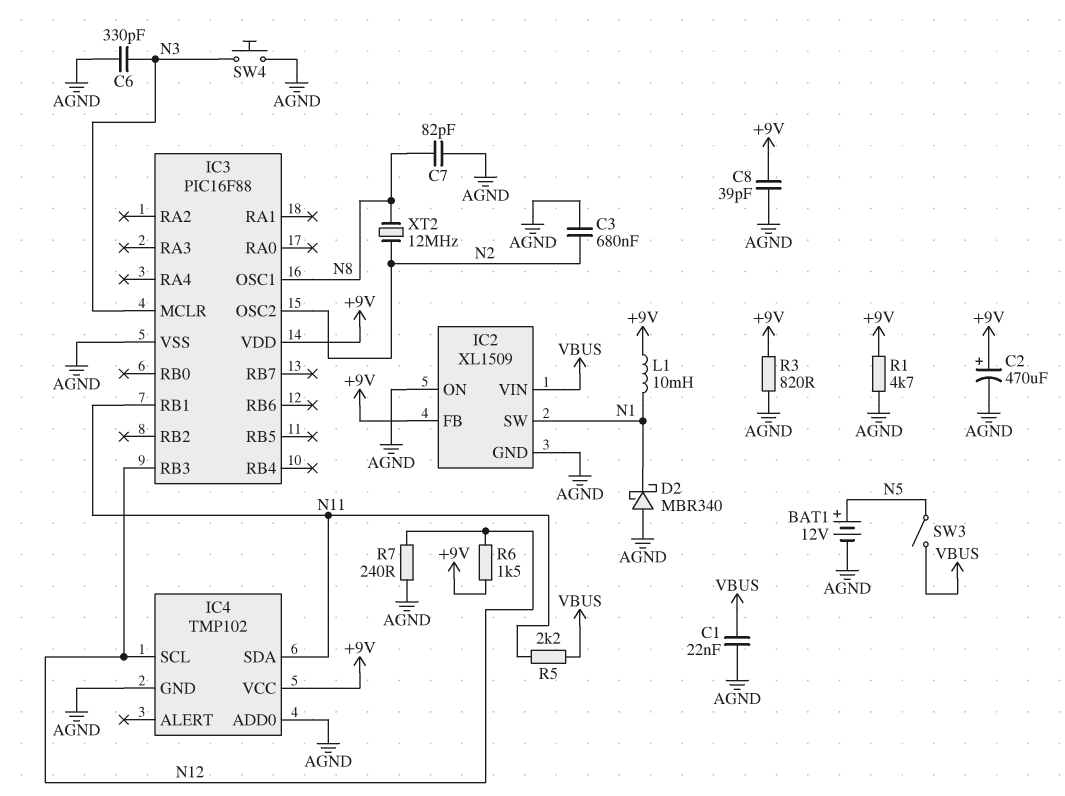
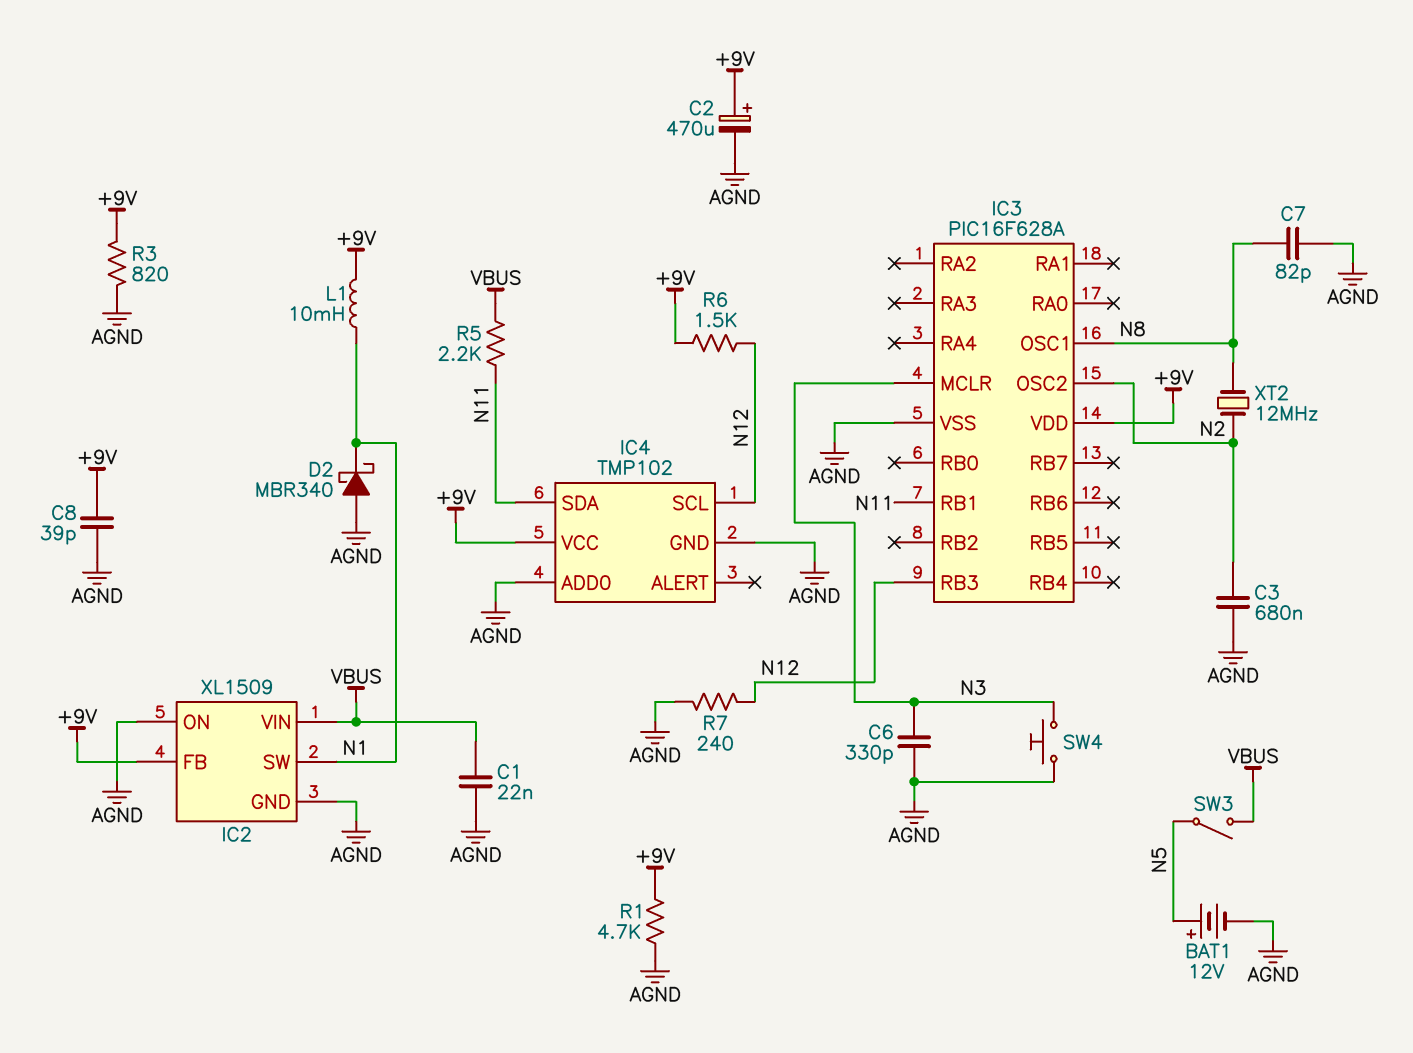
IC3: PIC16F88 -> PIC16F628A

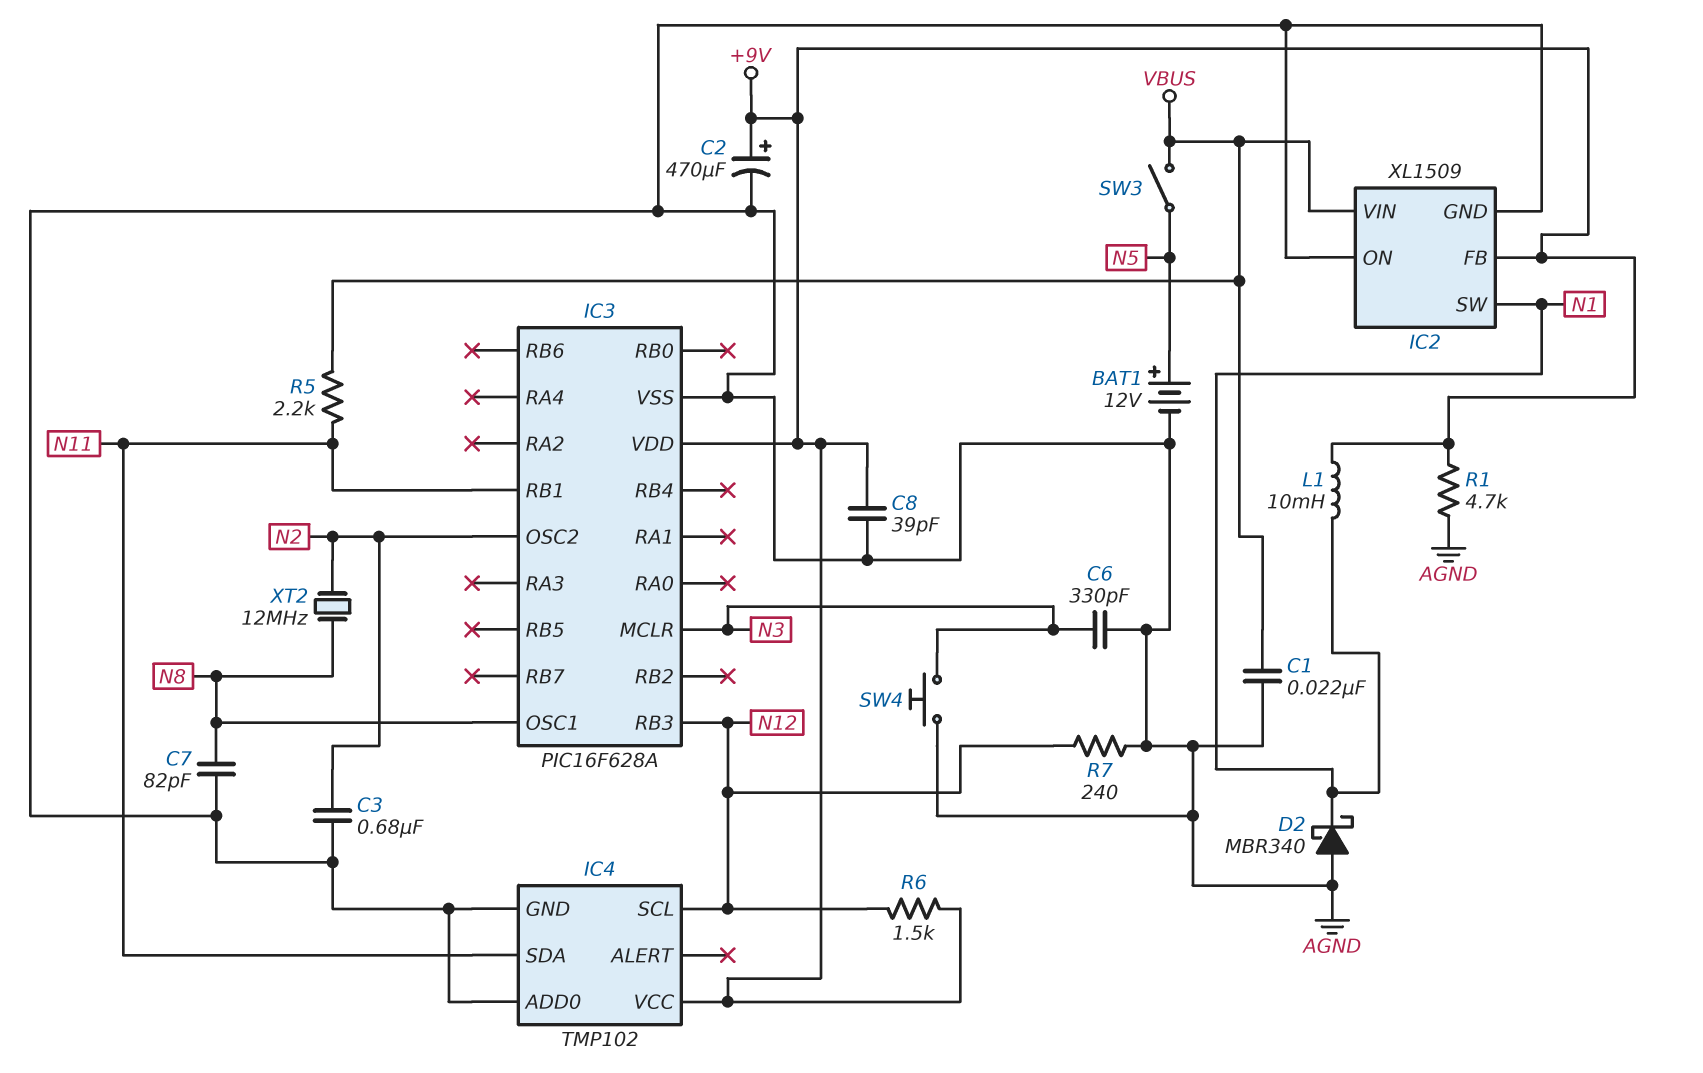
R3: 820 (+9V, AGND) -> none

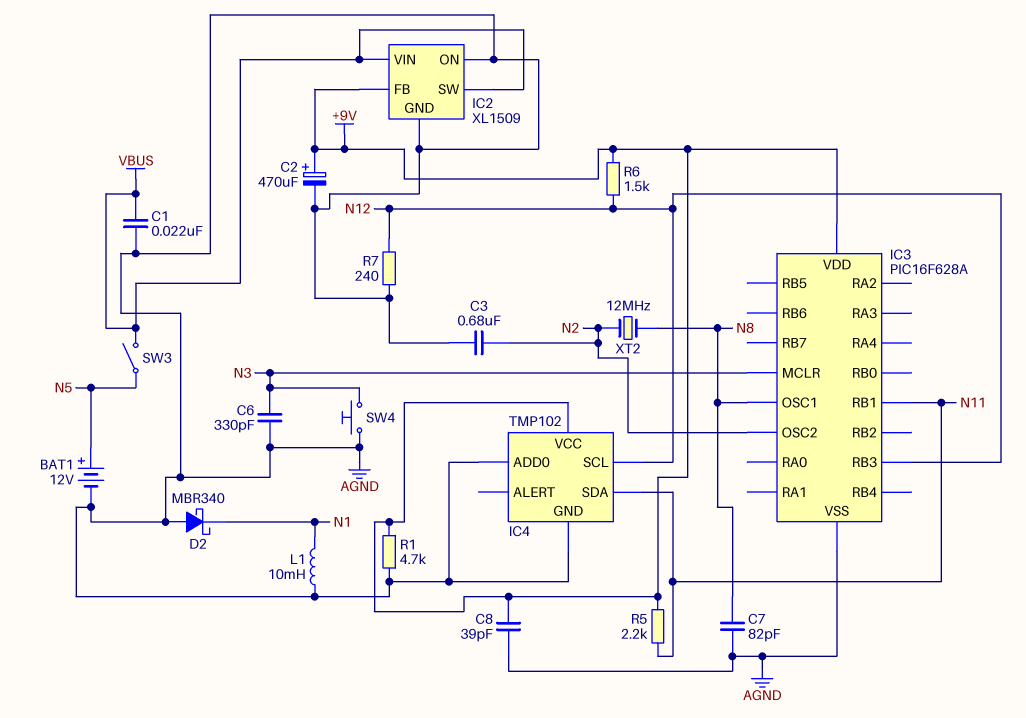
IC2 pin SW: N1 -> VBUS
L1: 10mH (+9V, N1) -> 10mH (AGND, N1)
R5: 2.2k (N11, VBUS) -> 2.2k (+9V, N11)

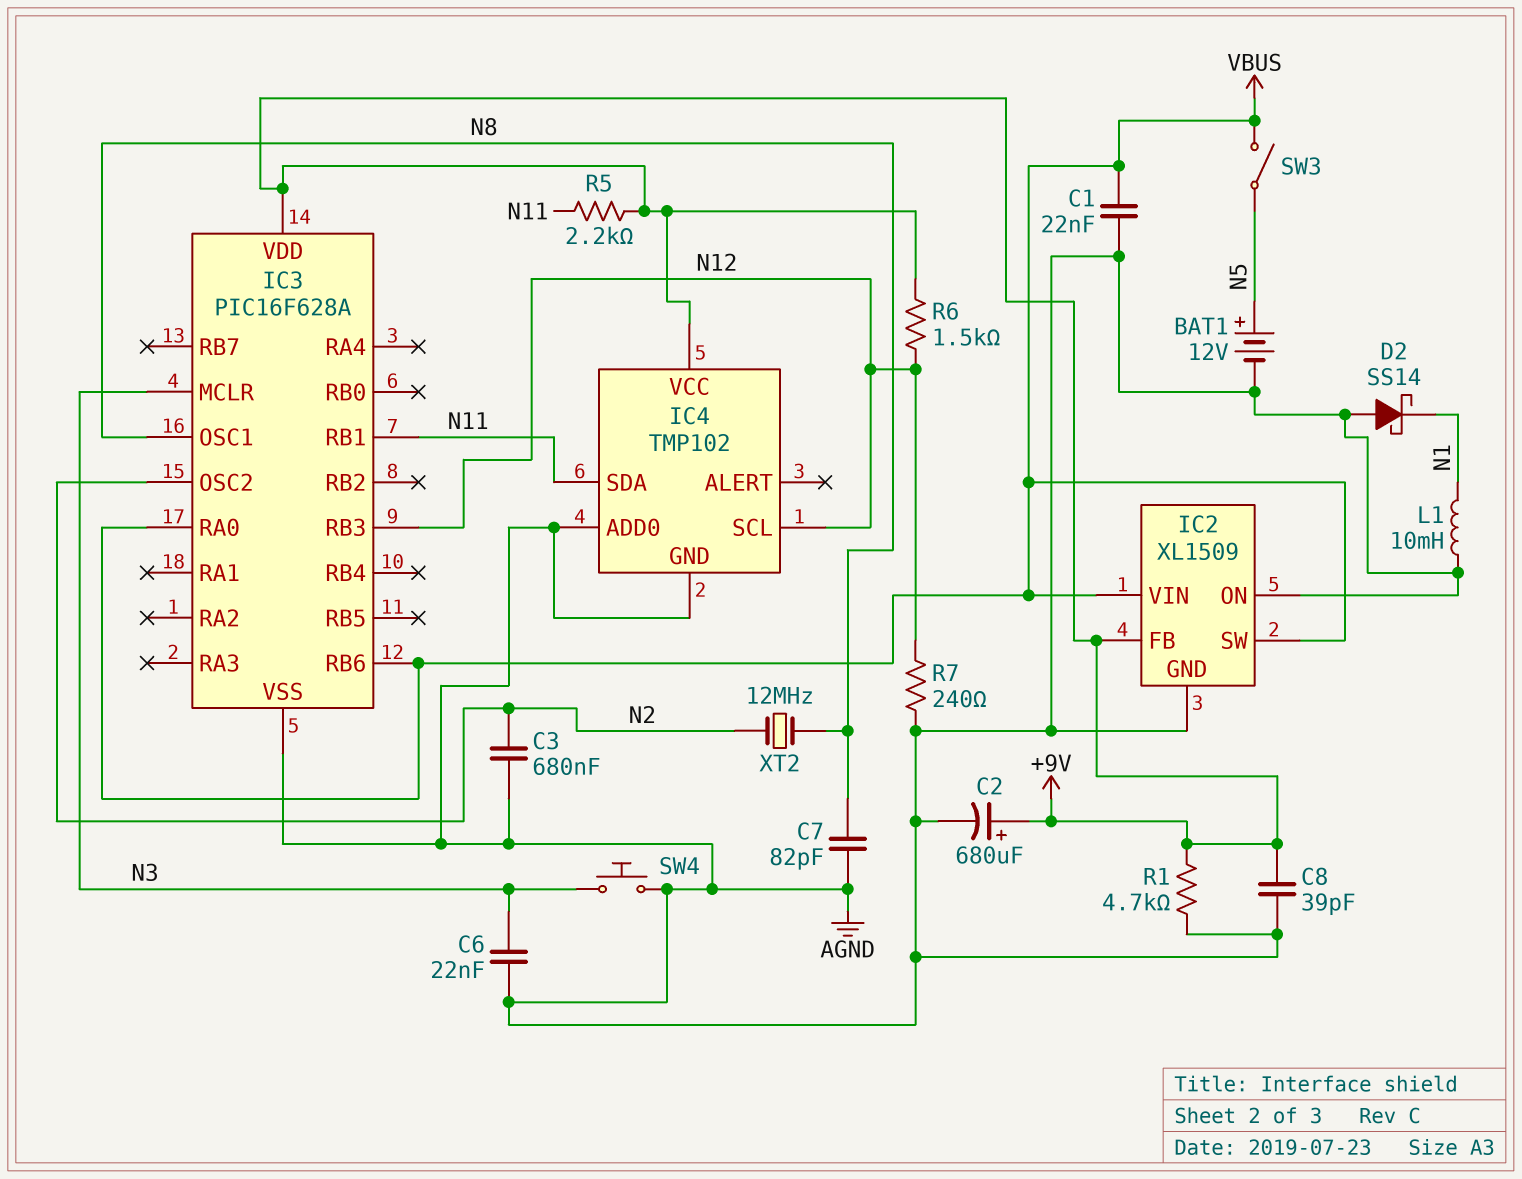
C2: 470uF (plus +9V, minus AGND) -> 680uF (plus +9V, minus AGND)
C6: 330pF (AGND, N3) -> 22nF (AGND, N3)
D2: schottky MBR340 (A AGND, K N1) -> schottky SS14 (A AGND, K N1)
IC3 pin RA0: none -> VBUS
IC3 pin RB6: none -> VBUS

